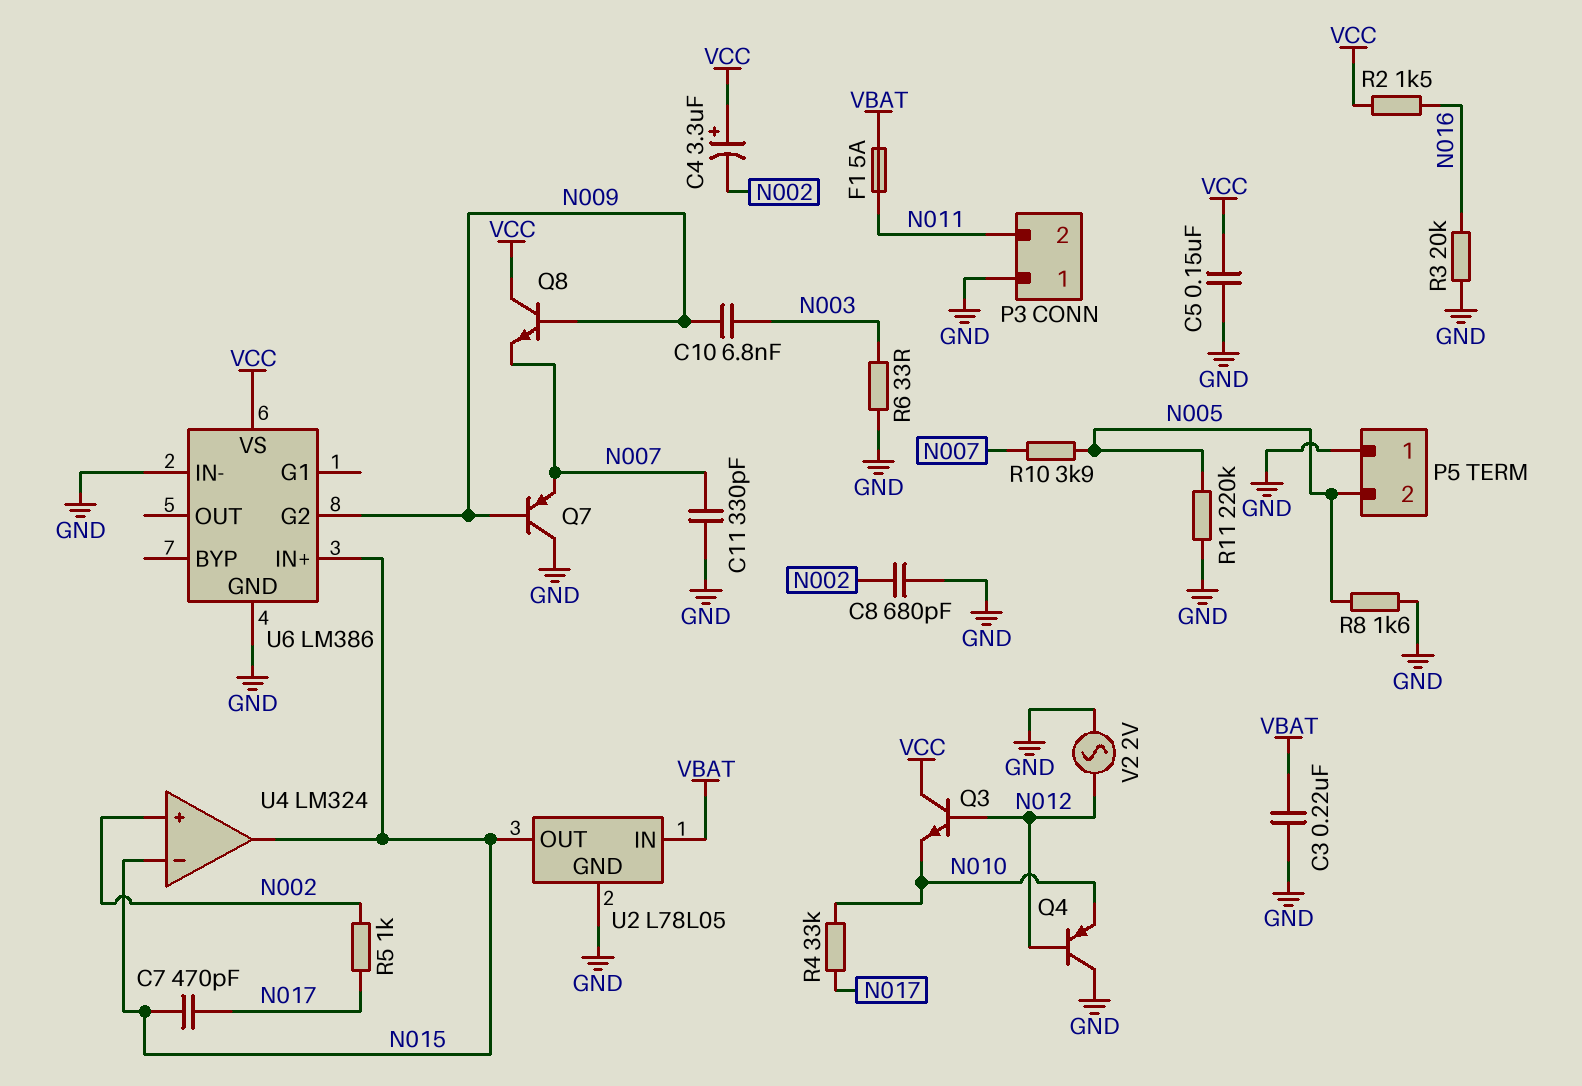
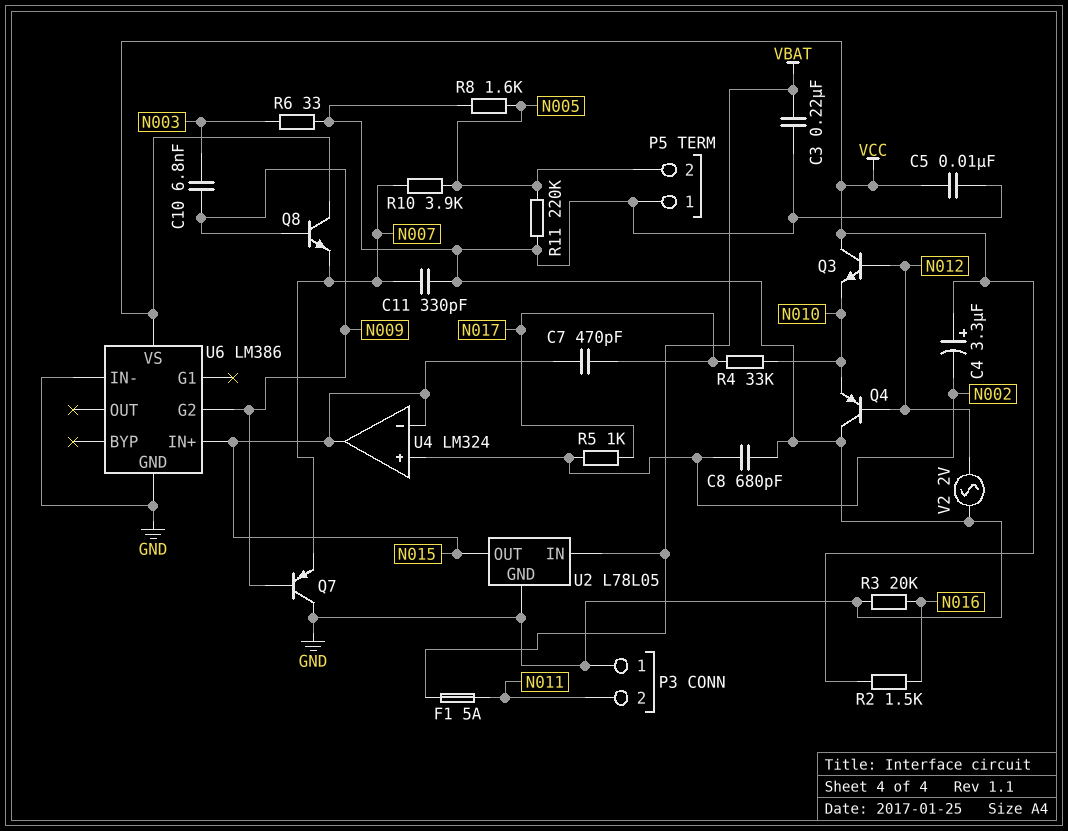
C5: 150nF (GND, VCC) -> 10nF (GND, VCC)

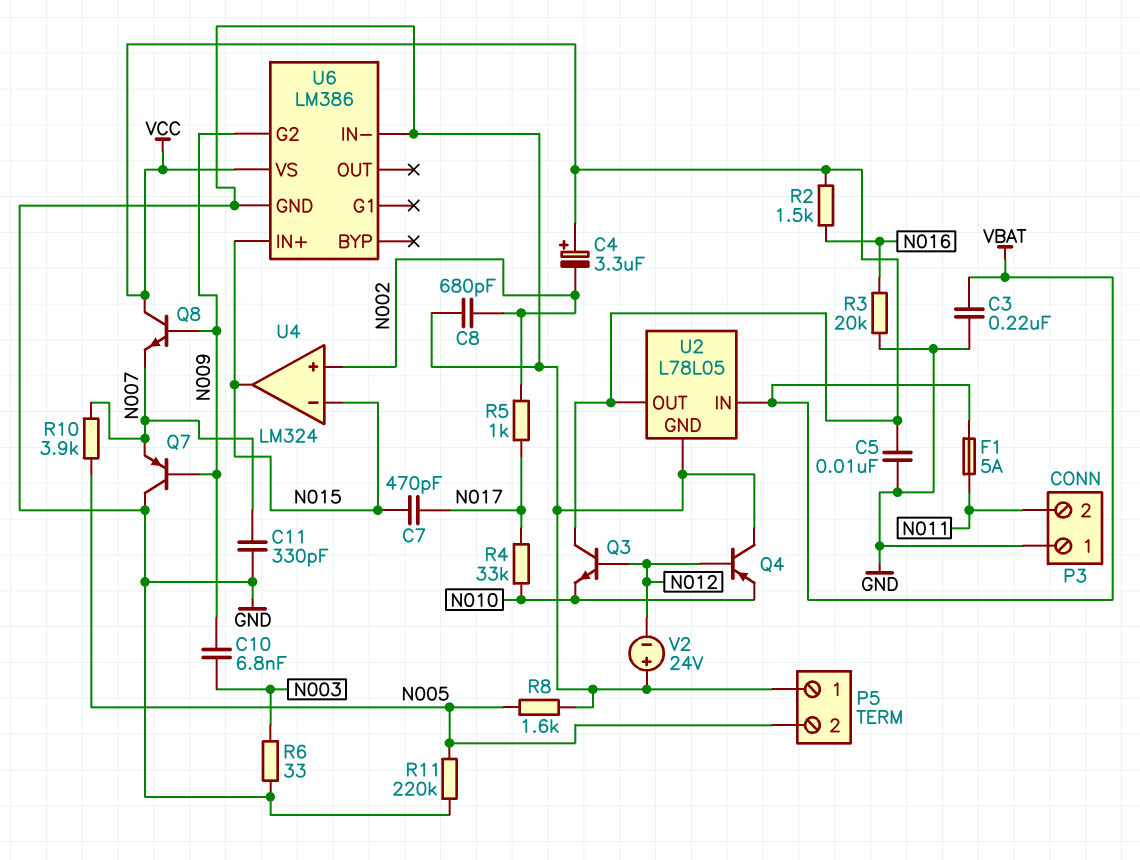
U2 pin OUT: N015 -> VCC
V2: AC 2V (GND, N012) -> 24V (plus GND, minus N012)

